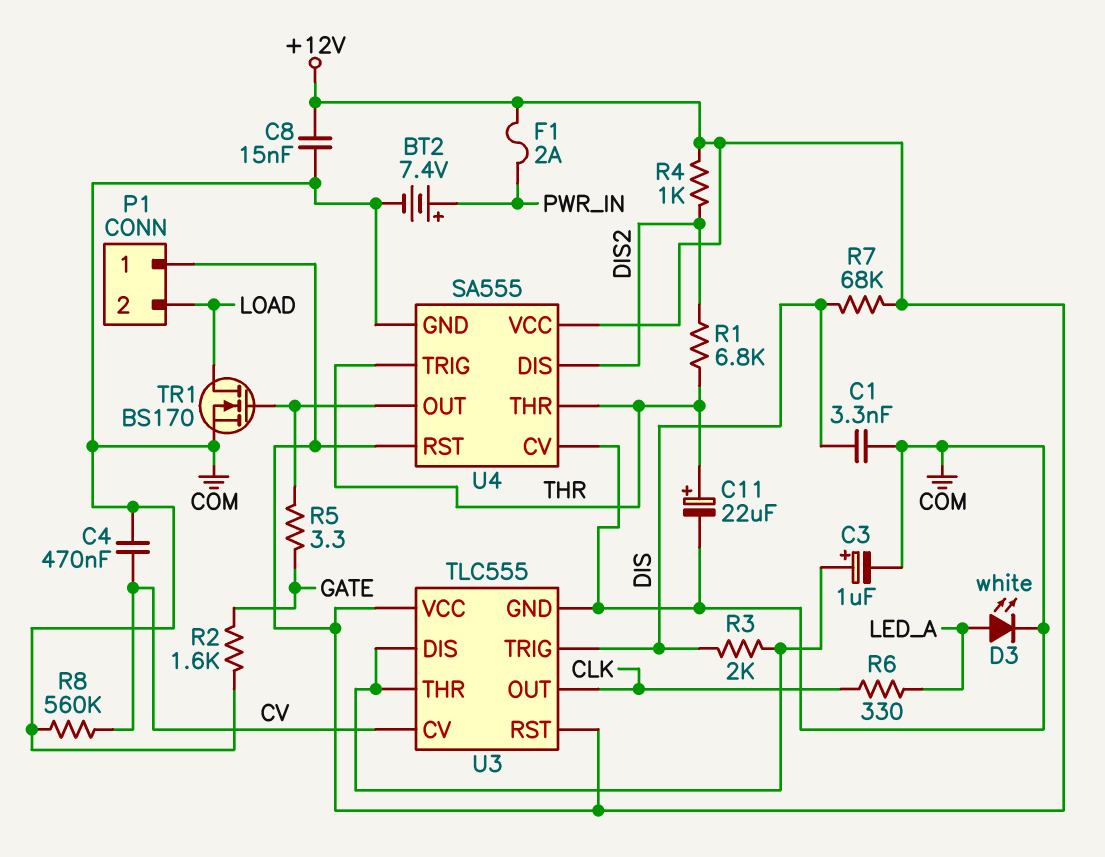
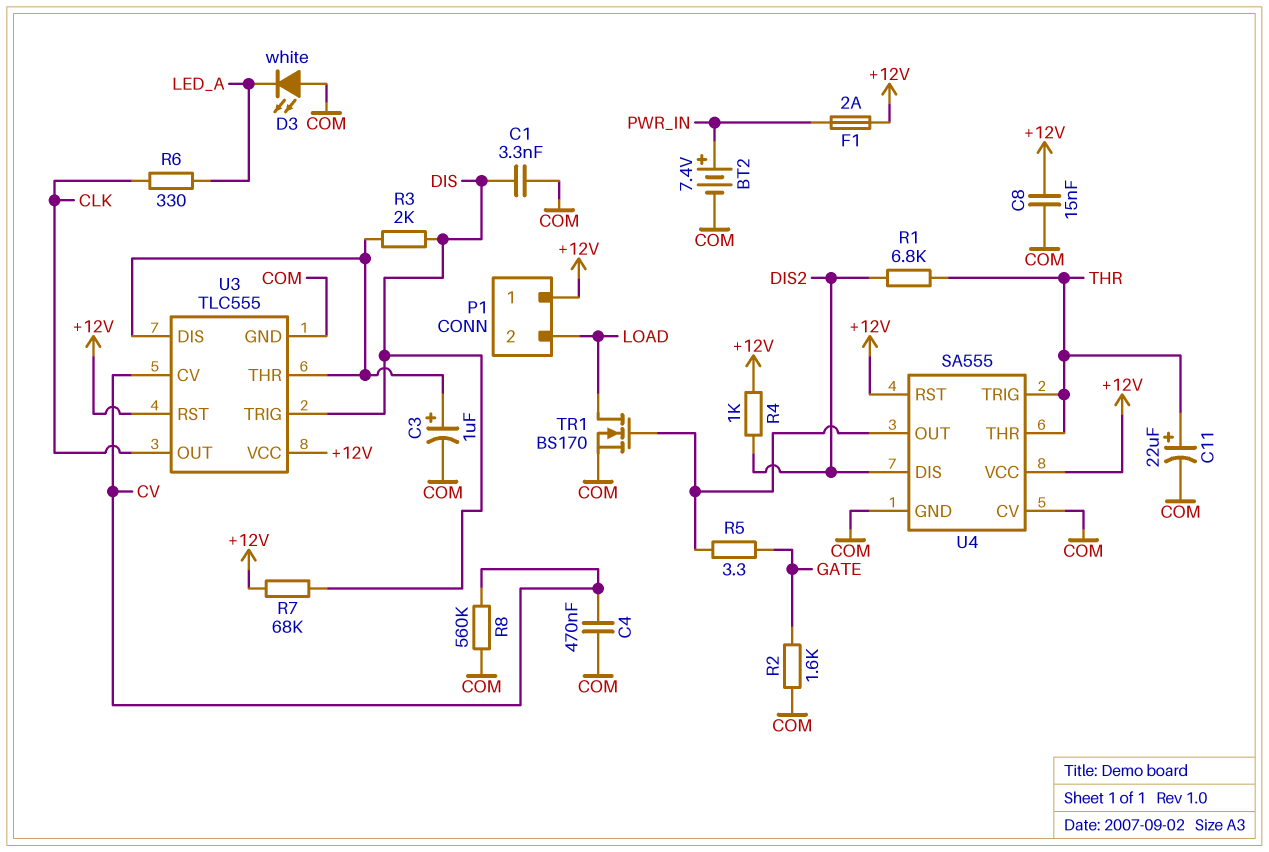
D3: LED white (A LED_A, K COM) -> LED white (A COM, K LED_A)

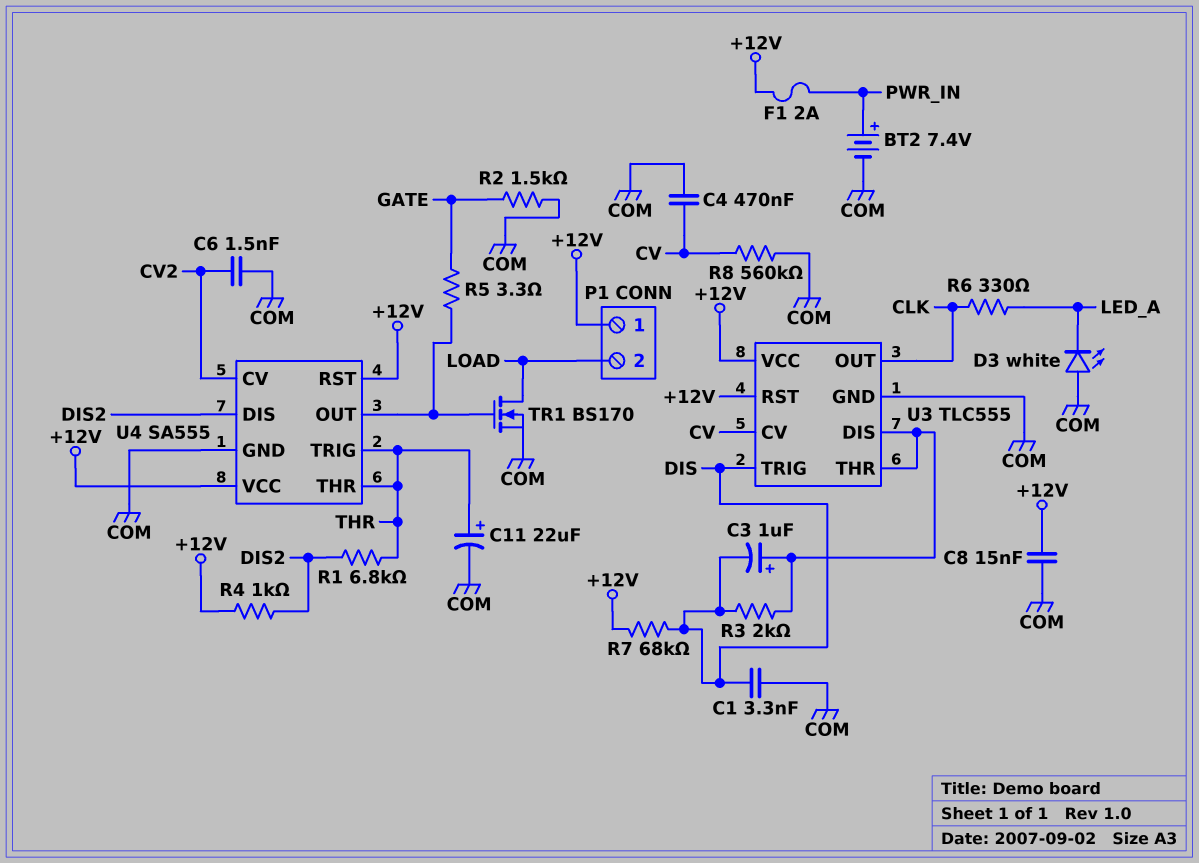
C3: 1uF (plus U3/DIS, minus COM) -> 1uF (plus U3/DIS, minus DIS)
C6: none -> 1.5nF (COM, CV2)
R2: 1.6k (COM, GATE) -> 1.5k (COM, GATE)
U4 pin CV: COM -> CV2

